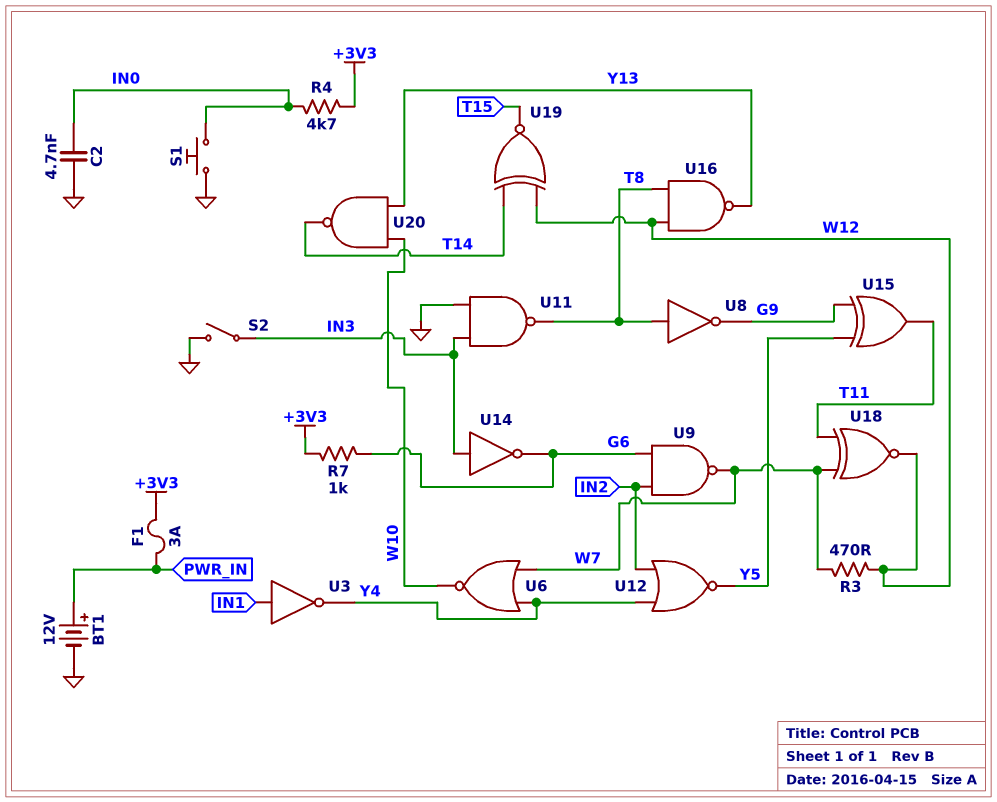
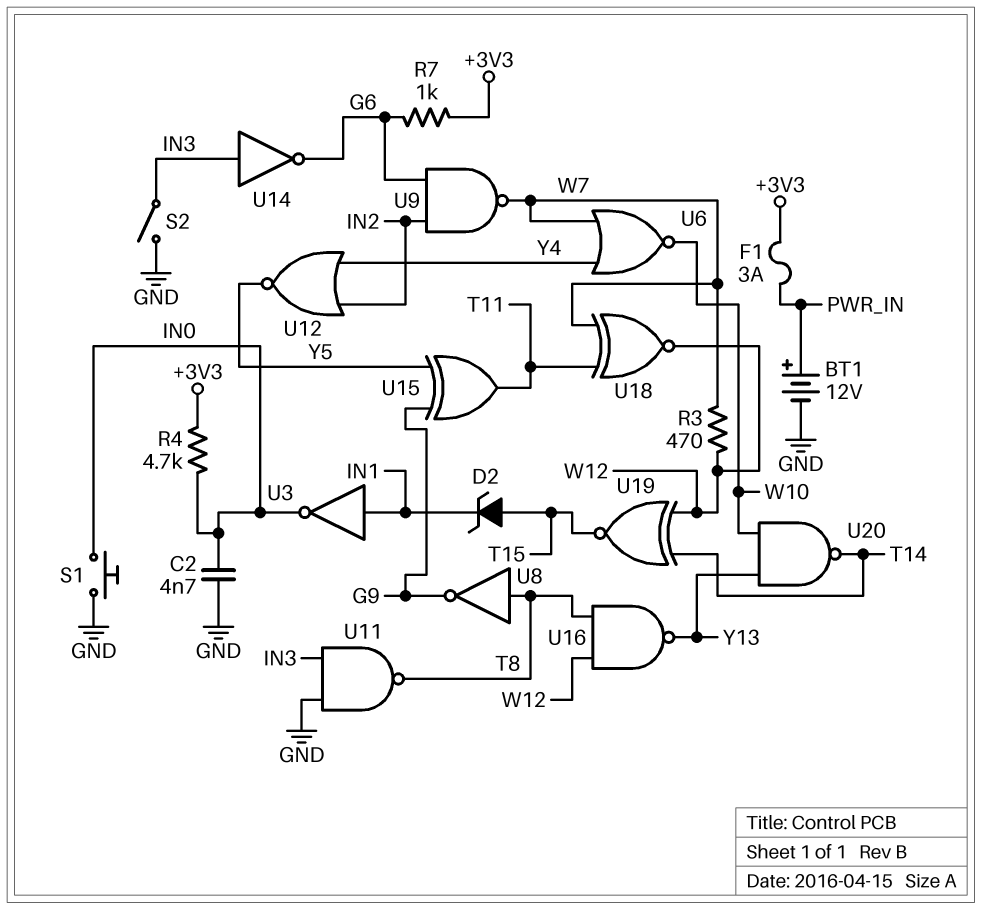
D2: none -> zener (A T15, K IN1)
U3: NOT (in IN1, out Y4) -> NOT (in IN1, out IN0)

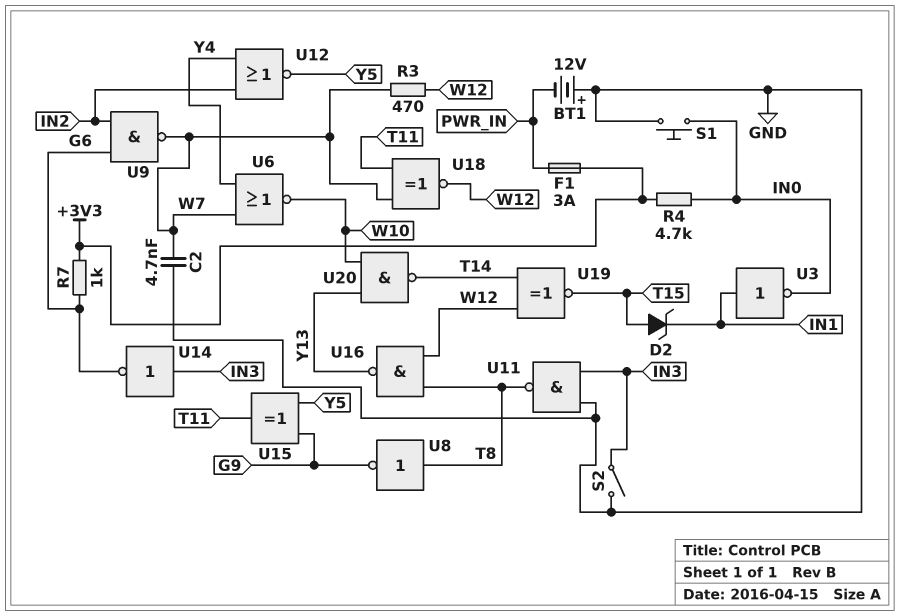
BT1: 12V (plus PWR_IN, minus GND) -> 12V (plus GND, minus PWR_IN)
C2: 4.7nF (GND, IN0) -> 4.7nF (GND, W7)

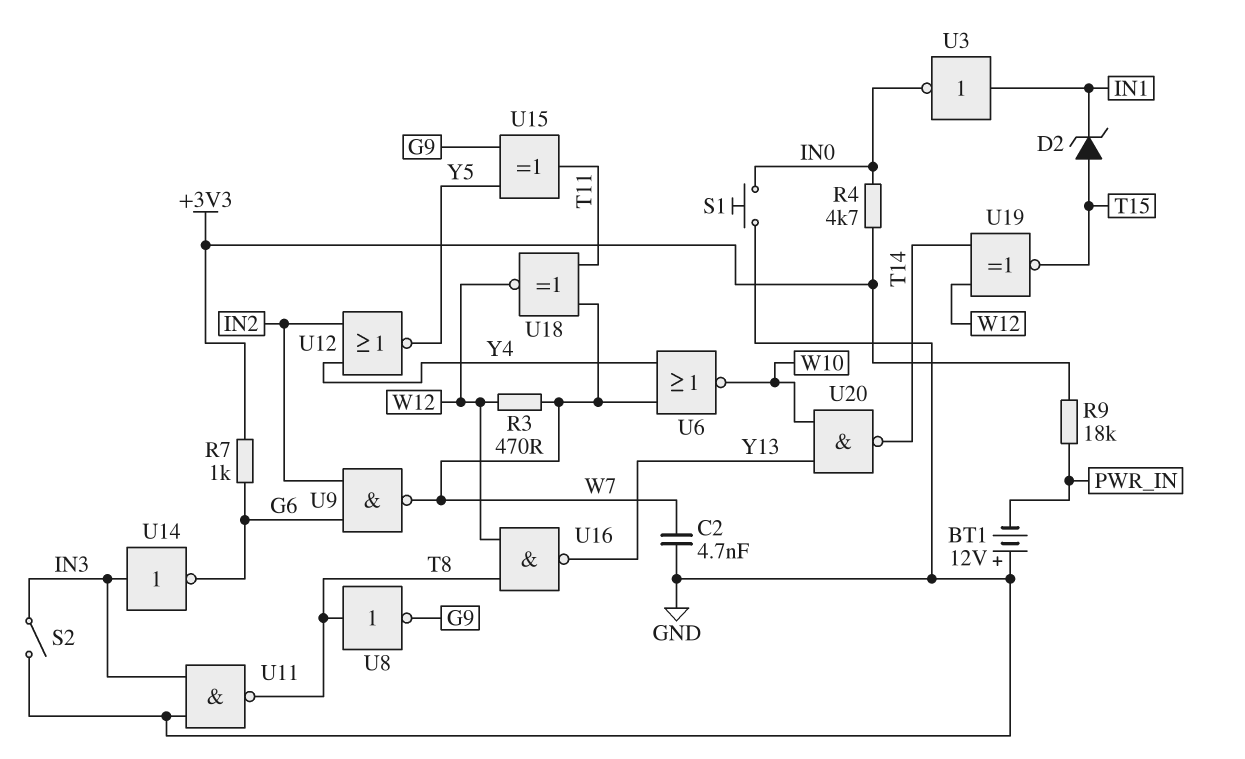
F1: 3A (+3V3, PWR_IN) -> none
R9: none -> 18k (+3V3, PWR_IN)

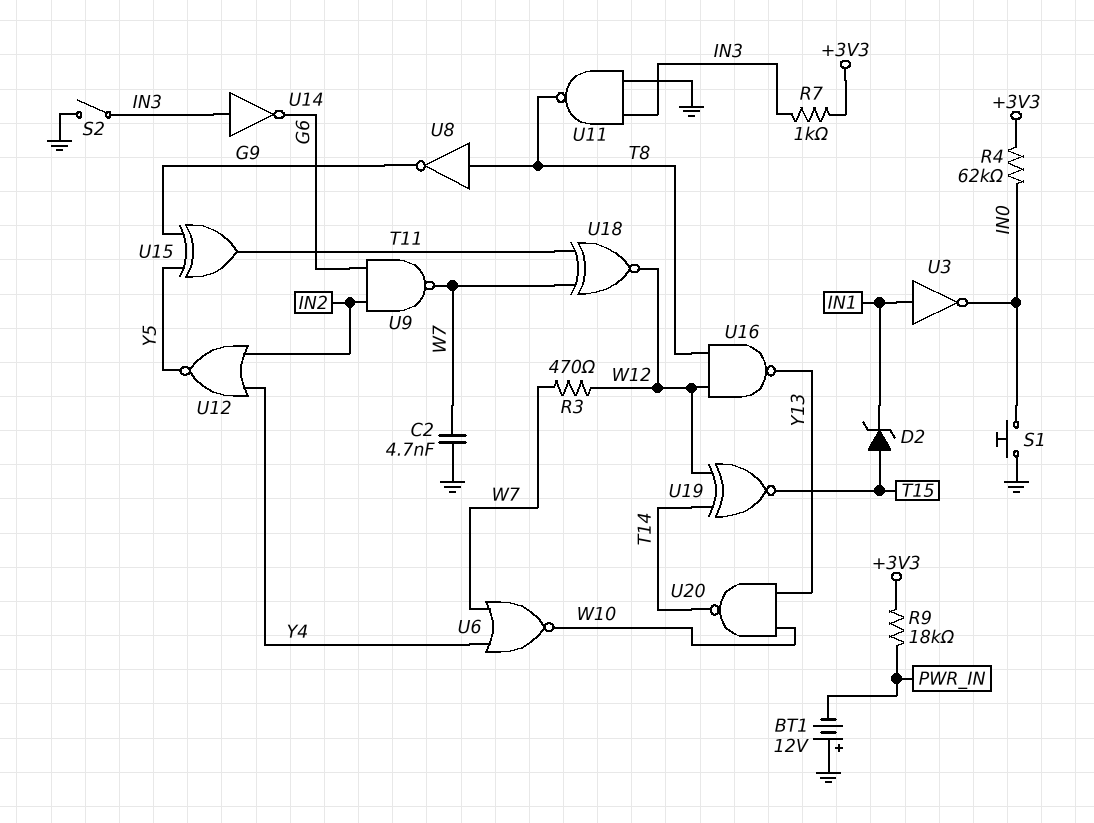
R4: 4.7k (+3V3, IN0) -> 62k (+3V3, IN0)
R7: 1k (+3V3, G6) -> 1k (+3V3, IN3)

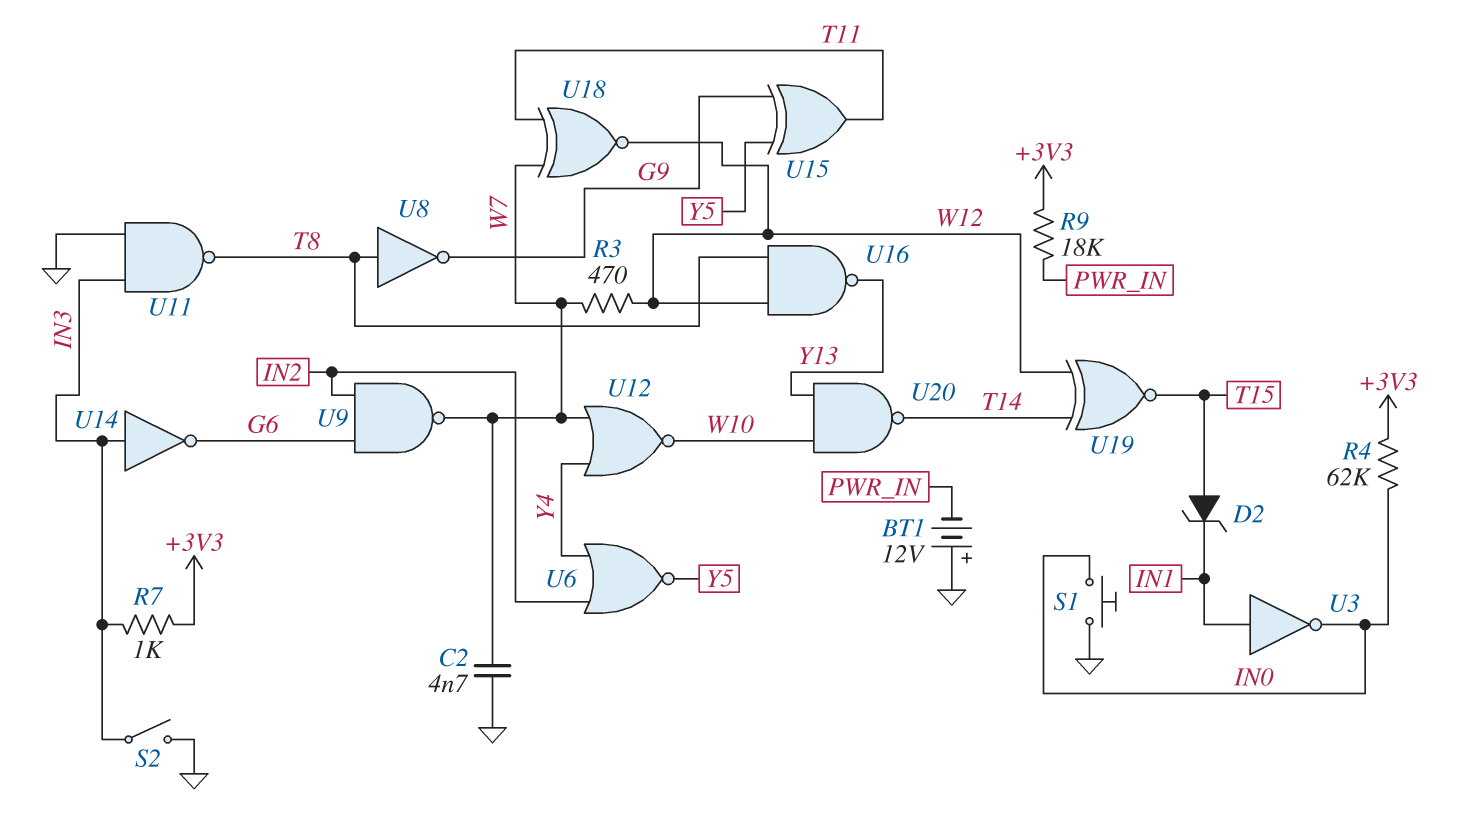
U6: NOR (in W7, in Y4, out W10) -> NOR (in IN2, in Y4, out Y5)
U12: NOR (in IN2, in Y4, out Y5) -> NOR (in W7, in Y4, out W10)

